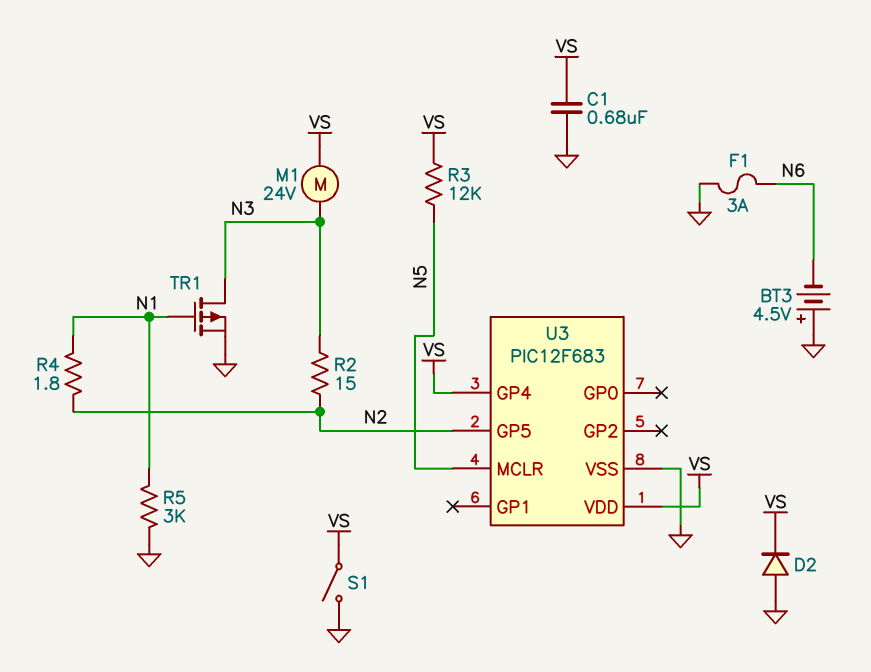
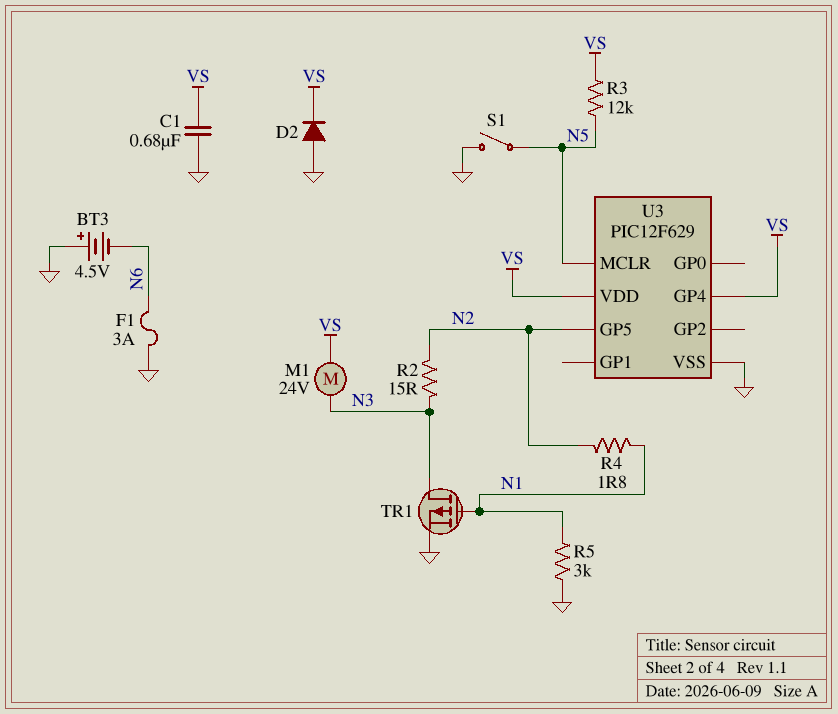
S1: switch (GND, VS) -> switch (GND, N5)
U3: PIC12F683 -> PIC12F629

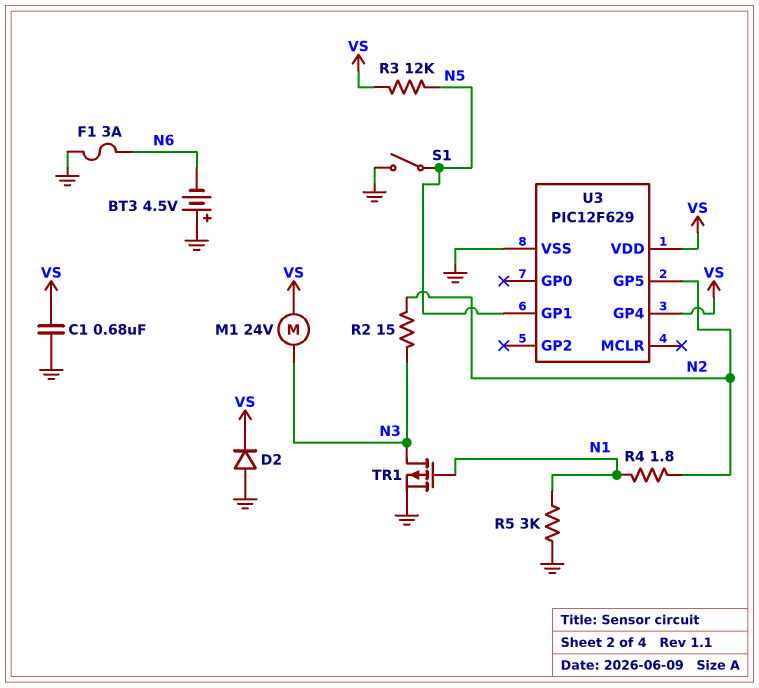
U3 pin GP1: none -> N5
U3 pin MCLR: N5 -> none

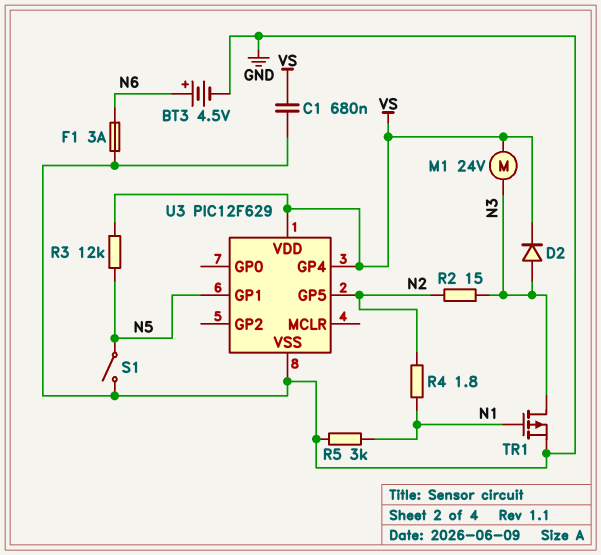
BT3: 4.5V (plus GND, minus N6) -> 4.5V (plus N6, minus GND)
D2: diode (A GND, K VS) -> diode (A N3, K VS)

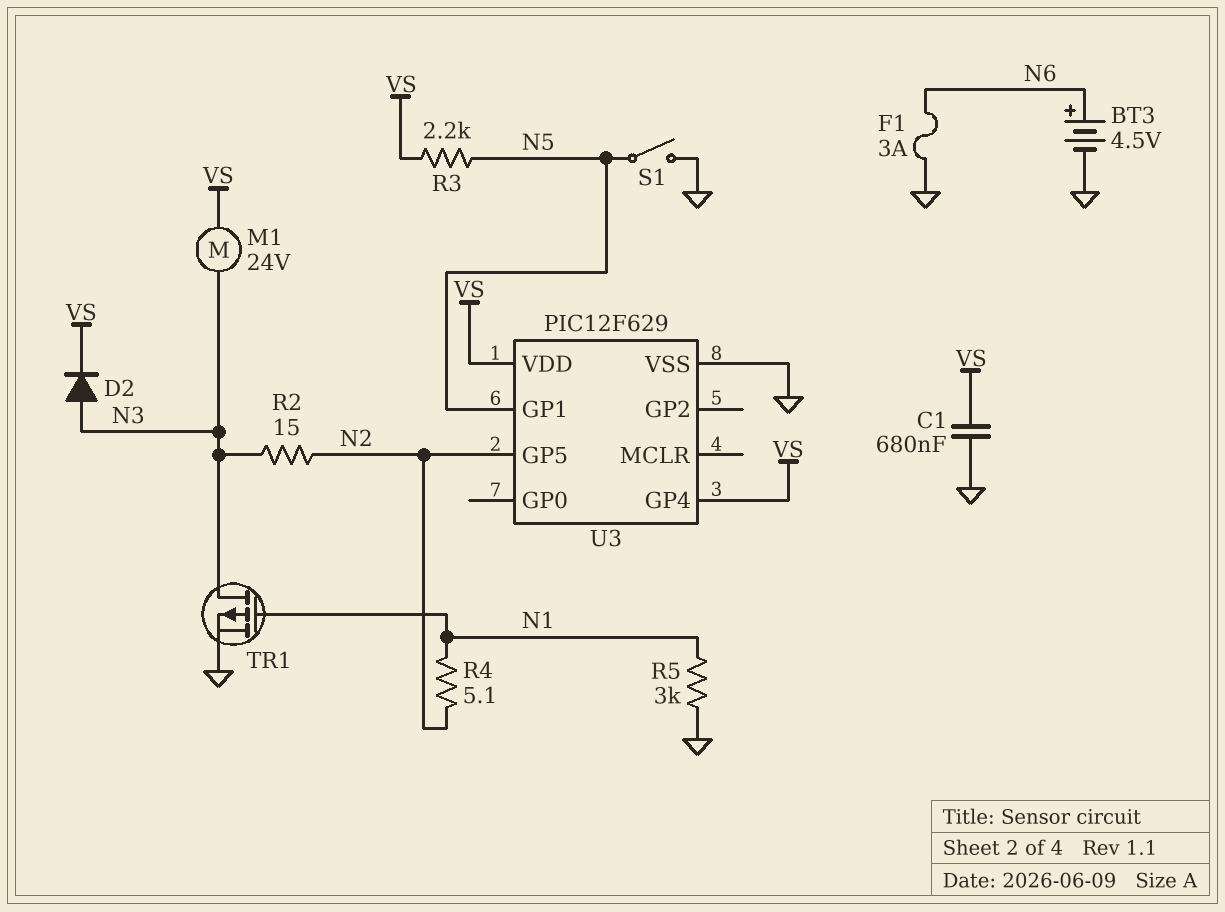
R3: 12k (N5, VS) -> 2.2k (N5, VS)
R4: 1.8 (N1, N2) -> 5.1 (N1, N2)

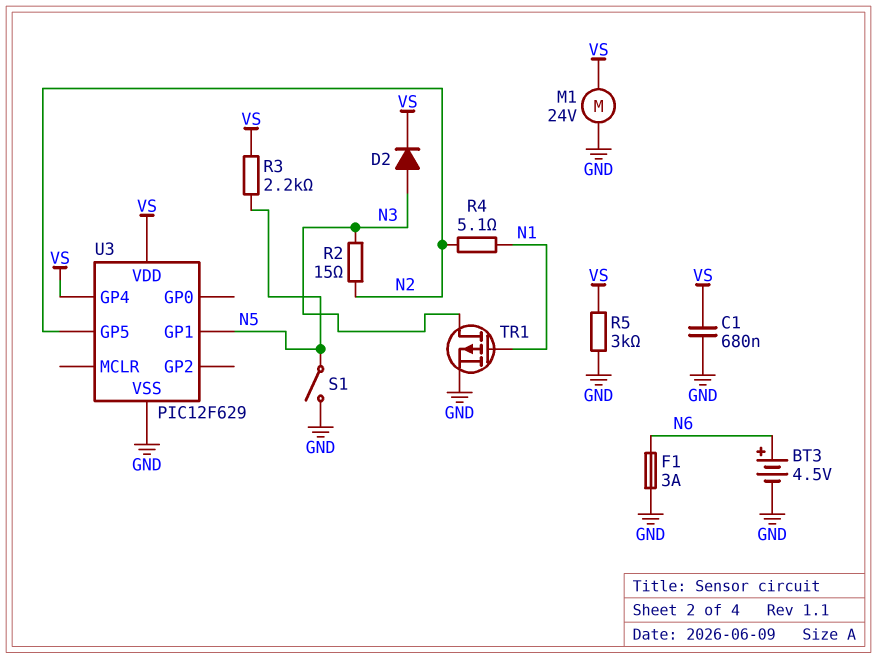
M1: motor 24V (N3, VS) -> motor 24V (GND, VS)
R5: 3k (GND, N1) -> 3k (GND, VS)

